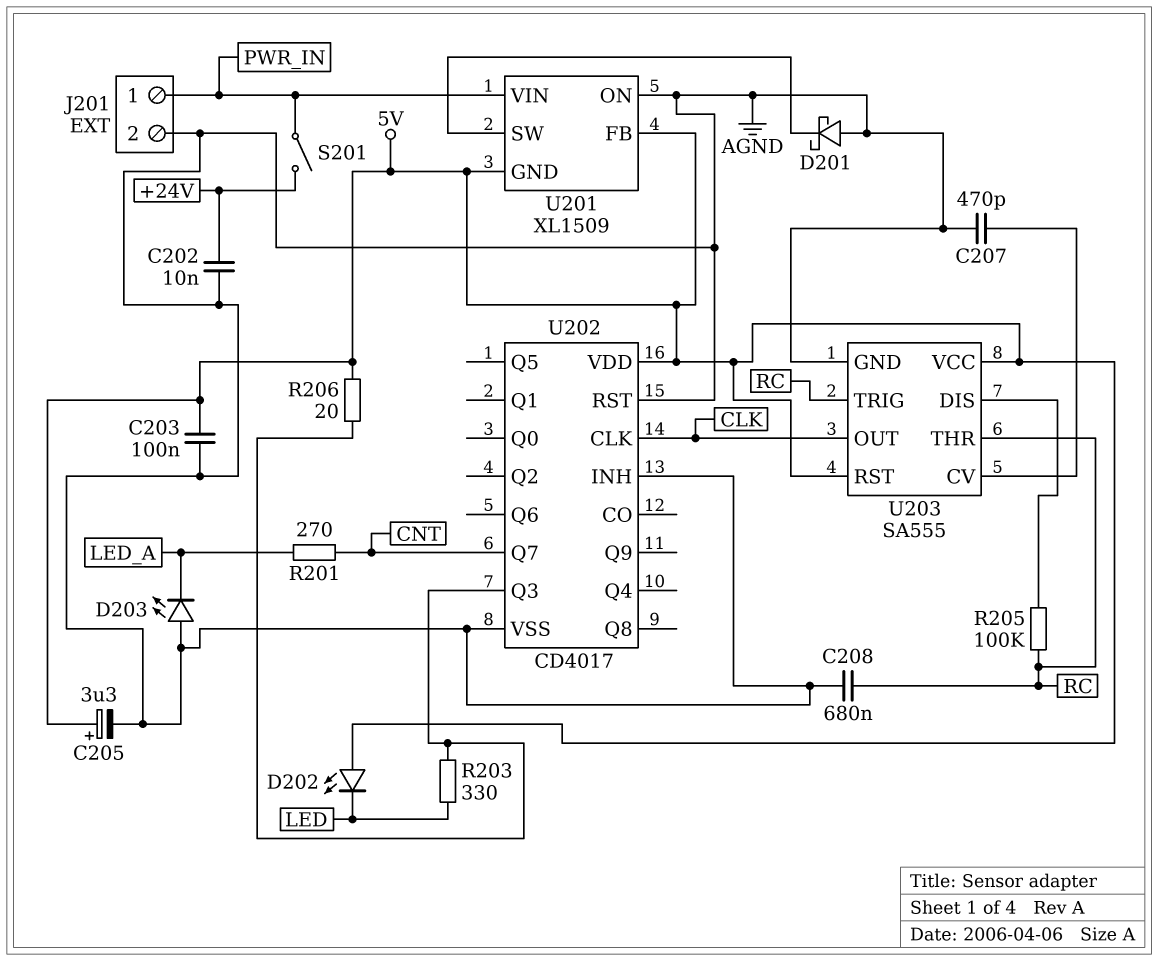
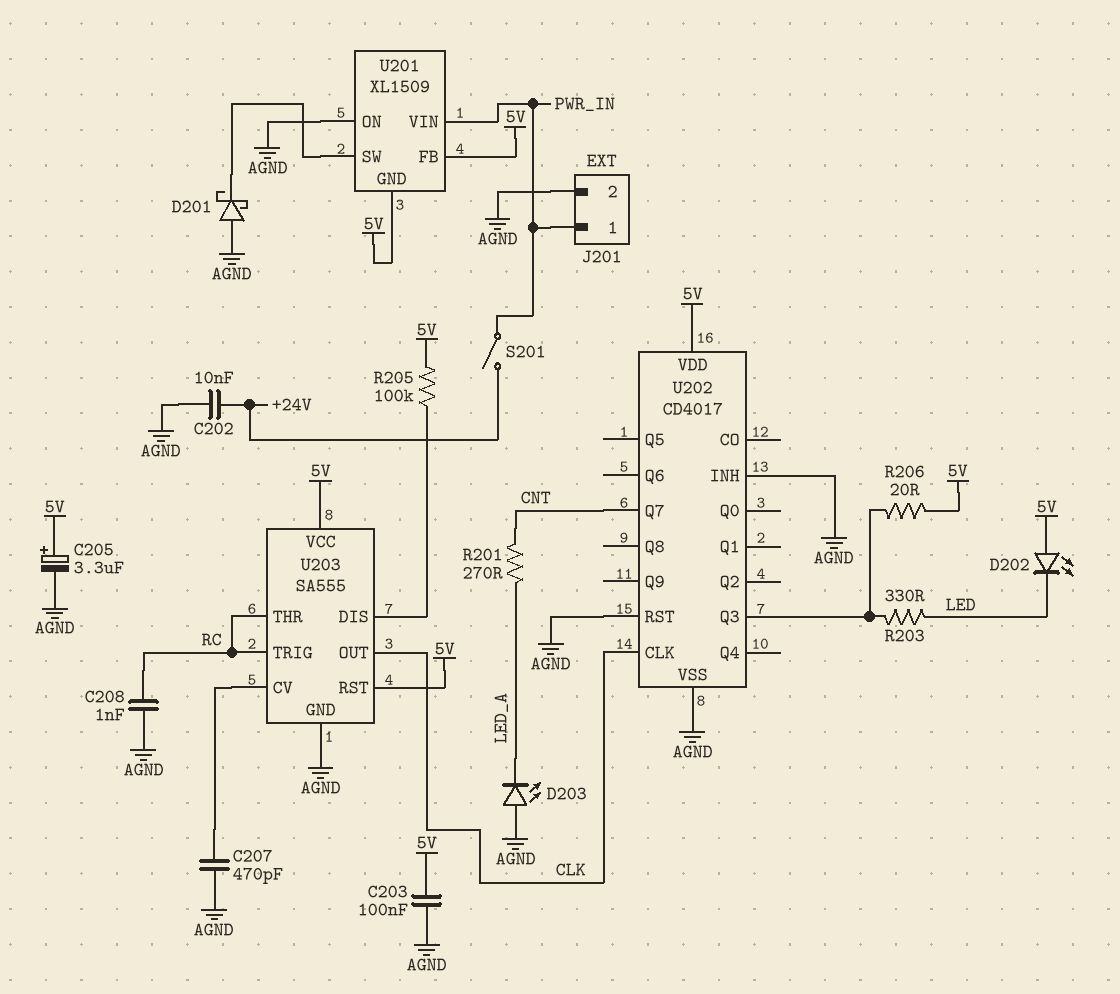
C208: 680nF (AGND, RC) -> 1nF (AGND, RC)
R205: 100k (RC, U203/DIS) -> 100k (5V, U203/DIS)

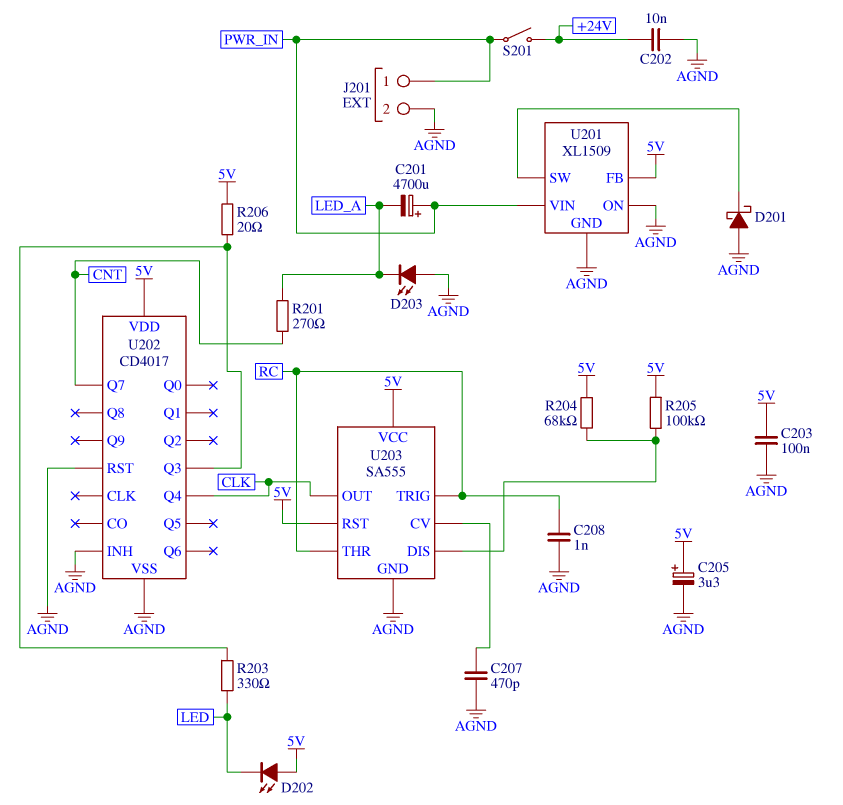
C201: none -> 4700uF (plus PWR_IN, minus LED_A)
R204: none -> 68k (5V, U203/DIS)
U201 pin GND: 5V -> AGND
U202 pin CLK: CLK -> none
U202 pin Q4: none -> CLK

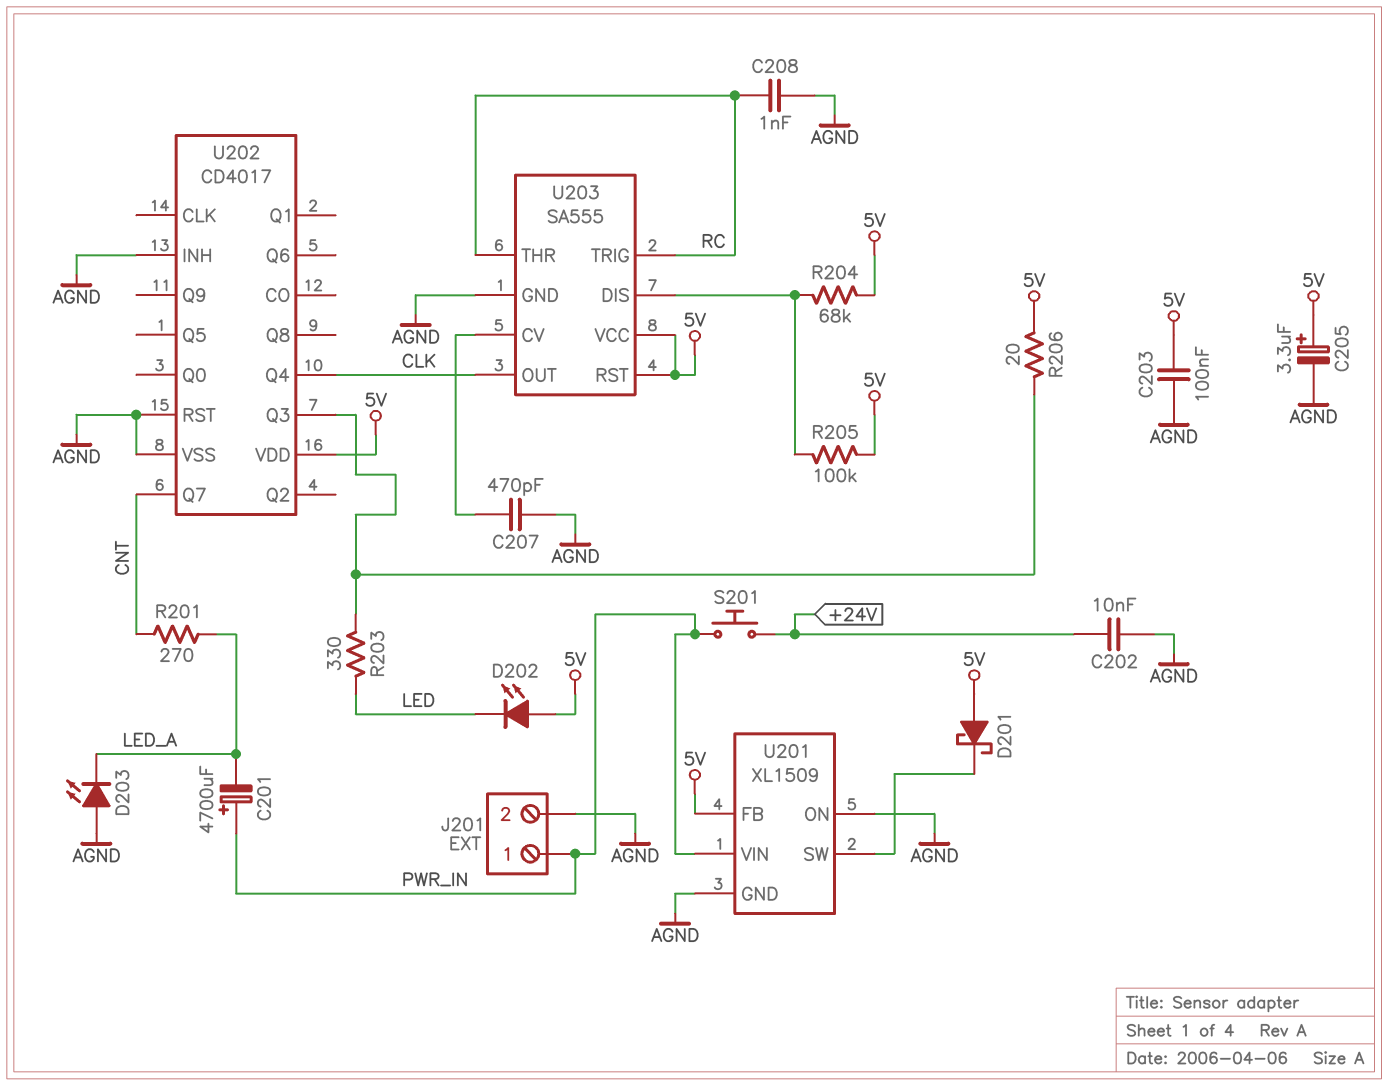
D201: schottky (A AGND, K U201/SW) -> schottky (A 5V, K U201/SW)
S201: switch (+24V, PWR_IN) -> button (+24V, PWR_IN)

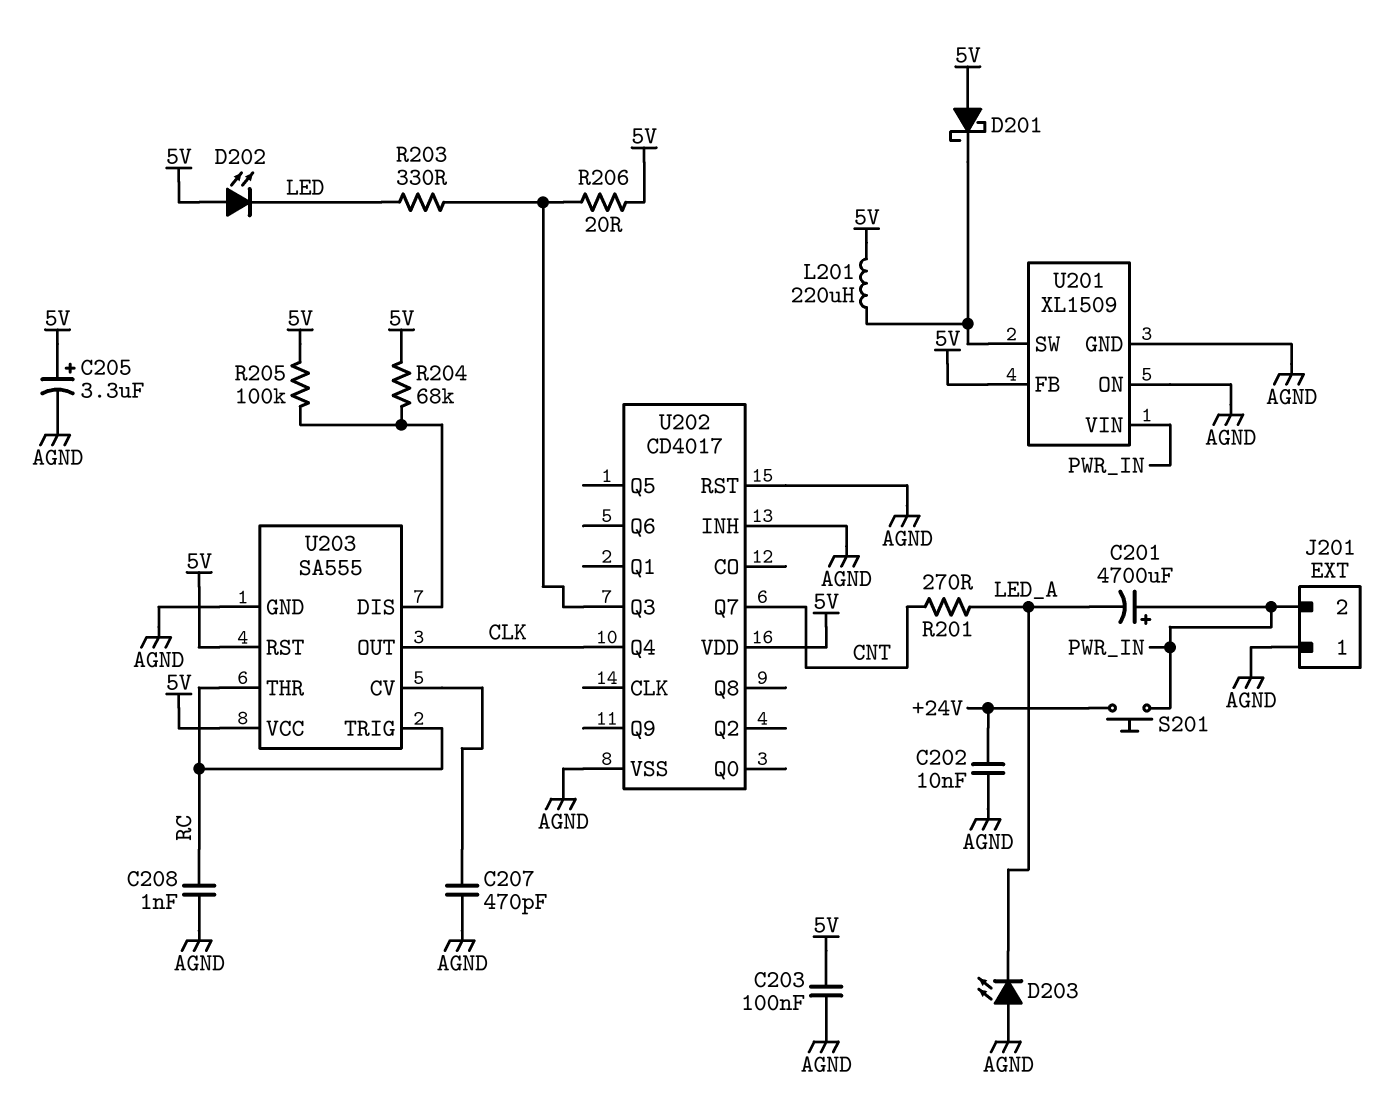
J201 pin 1: PWR_IN -> AGND
J201 pin 2: AGND -> PWR_IN
L201: none -> 220uH (5V, U201/SW)

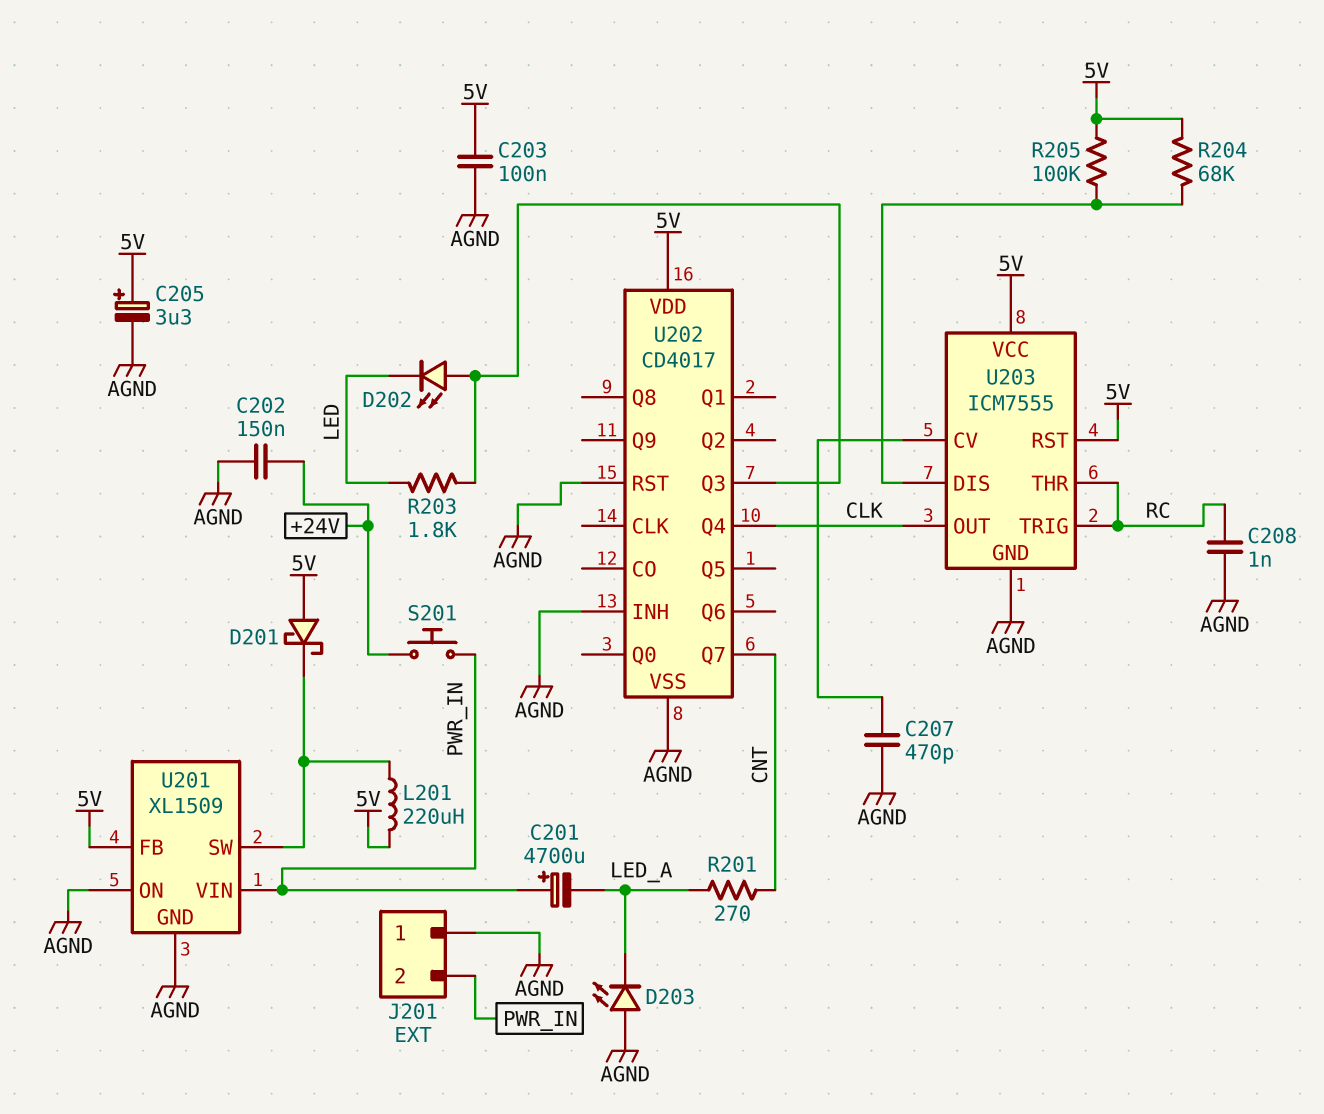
C202: 10nF (+24V, AGND) -> 150nF (+24V, AGND)
D202: LED (A 5V, K LED) -> LED (A U202/Q3, K LED)
R203: 330 (LED, U202/Q3) -> 1.8k (LED, U202/Q3)
R206: 20 (5V, U202/Q3) -> none
U203: SA555 -> ICM7555

